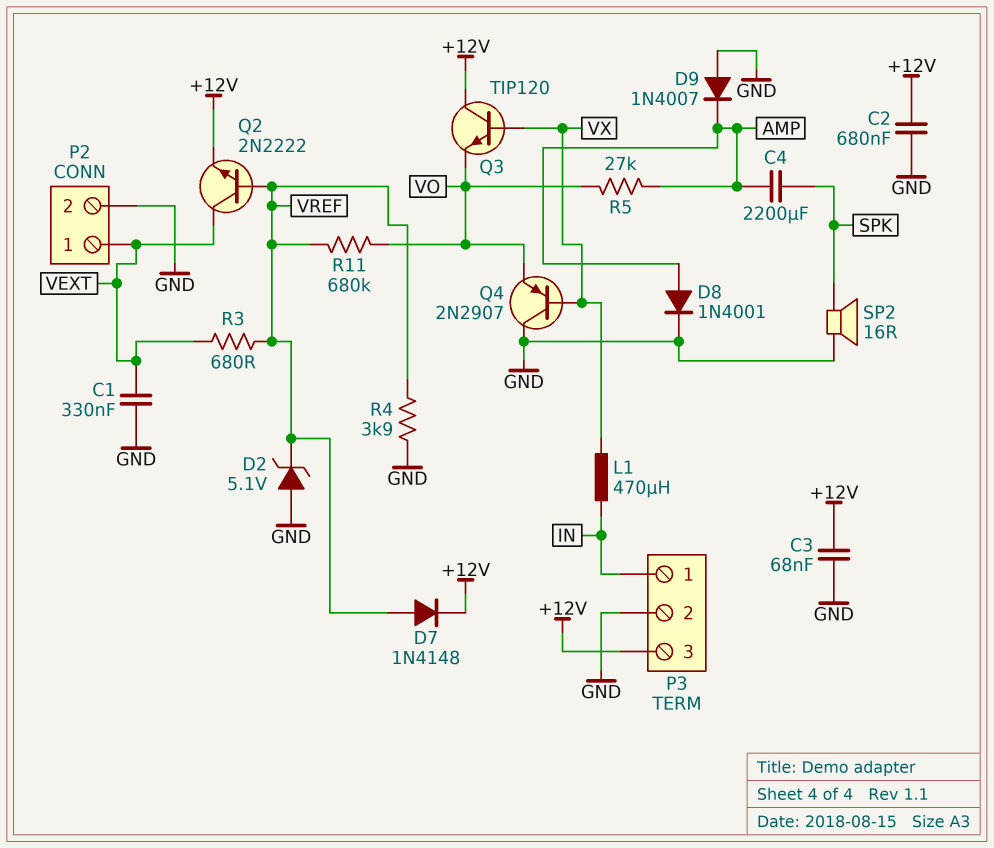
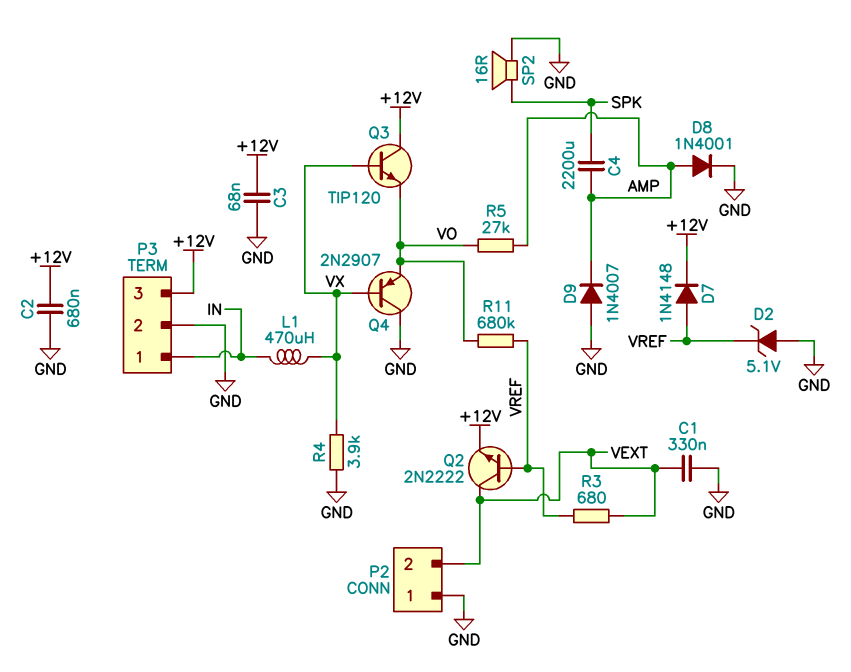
P2 pin 1: VEXT -> GND
P2 pin 2: GND -> VEXT
R4: 3.9k (GND, VREF) -> 3.9k (GND, VX)

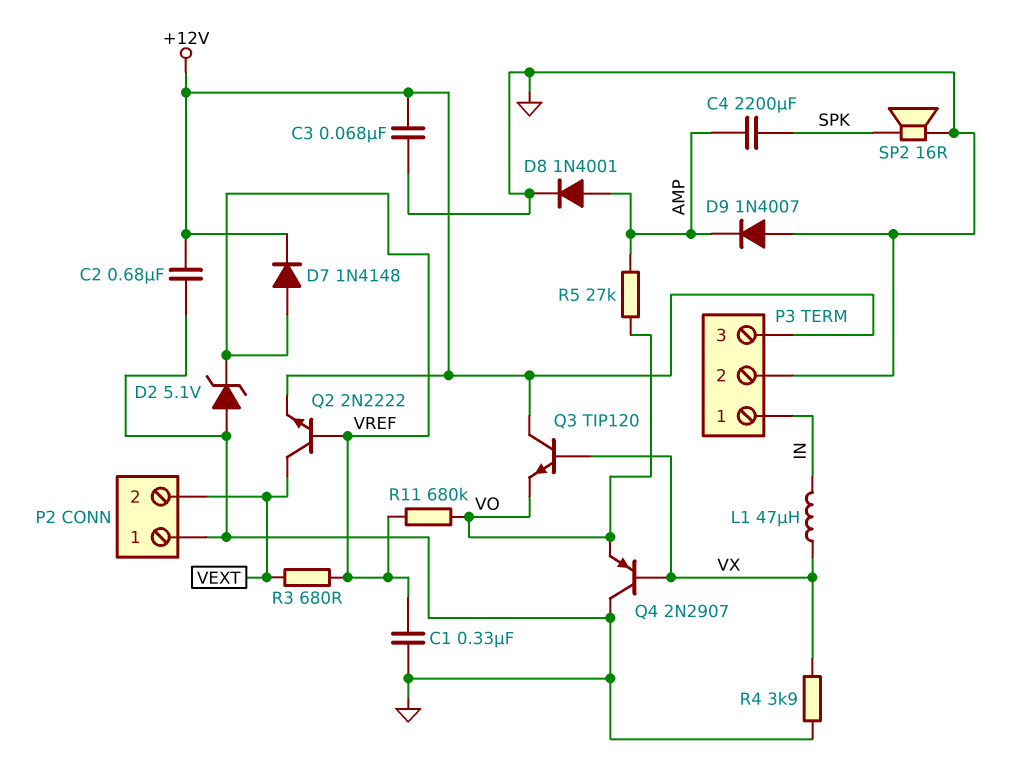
C1: 330nF (GND, VEXT) -> 330nF (GND, VREF)
L1: 470uH (IN, VX) -> 47uH (IN, VX)

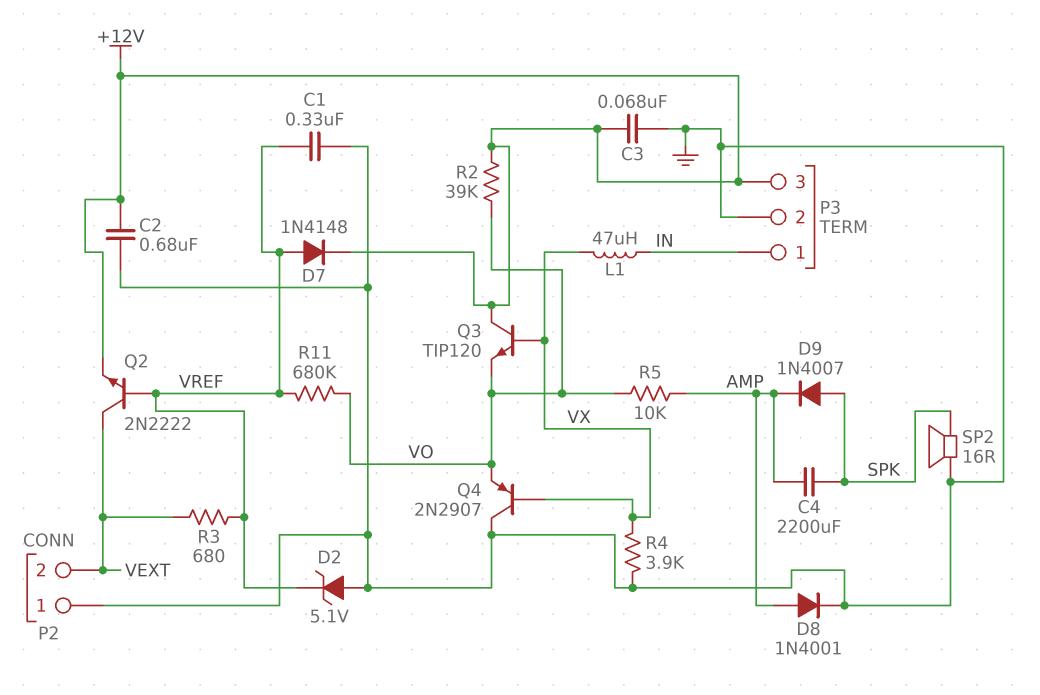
D9: diode 1N4007 (A GND, K AMP) -> diode 1N4007 (A SPK, K AMP)
R2: none -> 39k (+12V, VO)
R5: 27k (AMP, VO) -> 10k (AMP, VO)

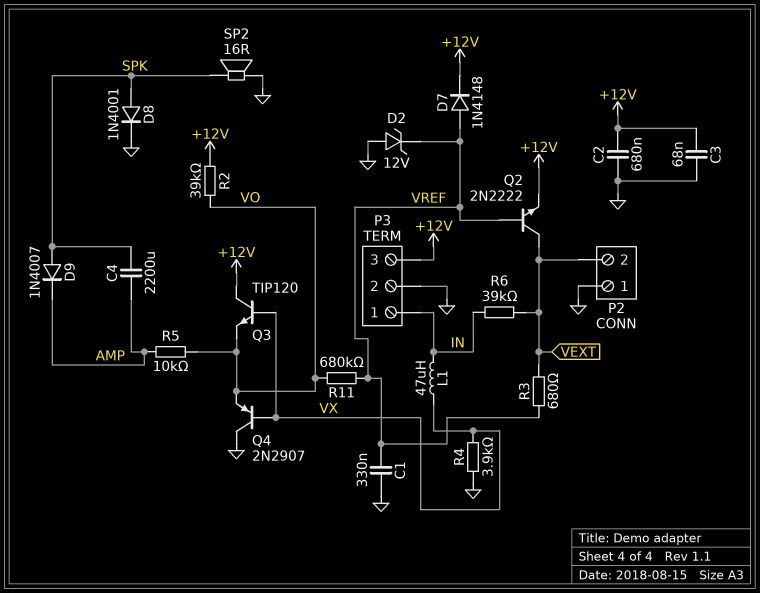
D2: zener 5.1V (A GND, K VREF) -> zener 12V (A GND, K VREF)
D8: diode 1N4001 (A AMP, K GND) -> diode 1N4001 (A SPK, K GND)
R6: none -> 39k (IN, VEXT)

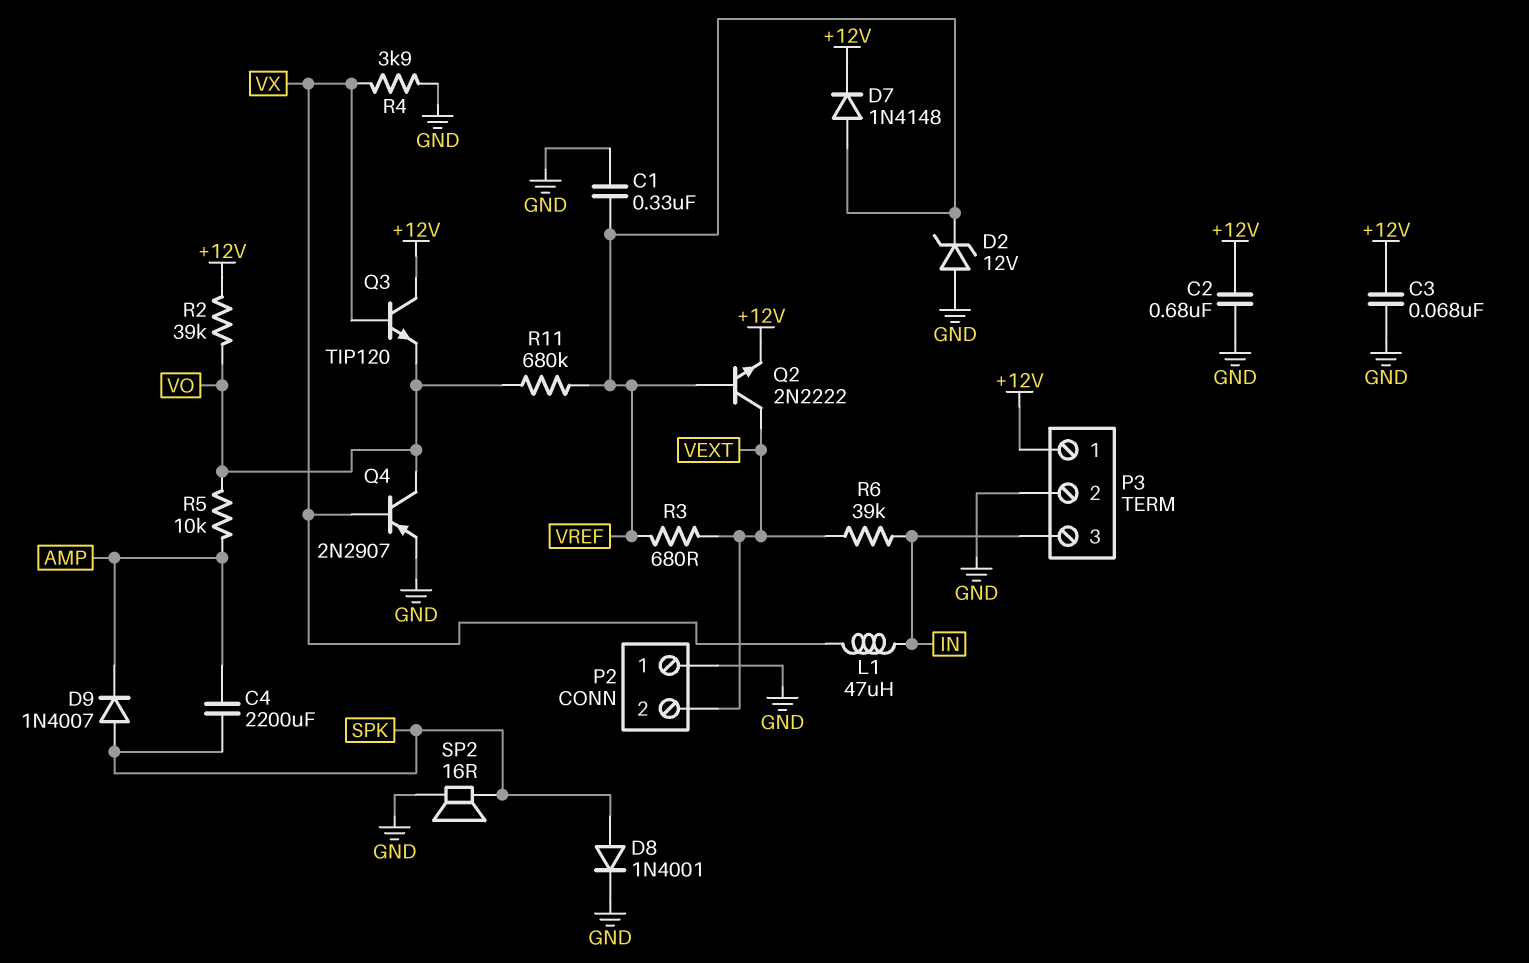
P3 pin 1: IN -> +12V
P3 pin 3: +12V -> IN
Q4: PNP 2N2907 (B VX, C GND, E VO) -> PNP 2N2907 (B VX, C VO, E GND)

